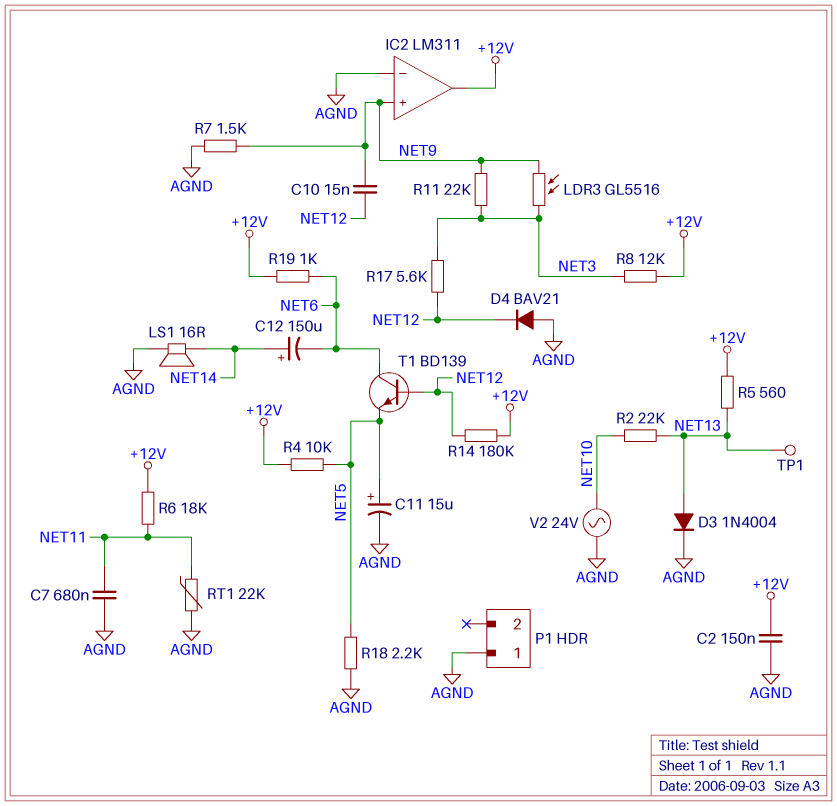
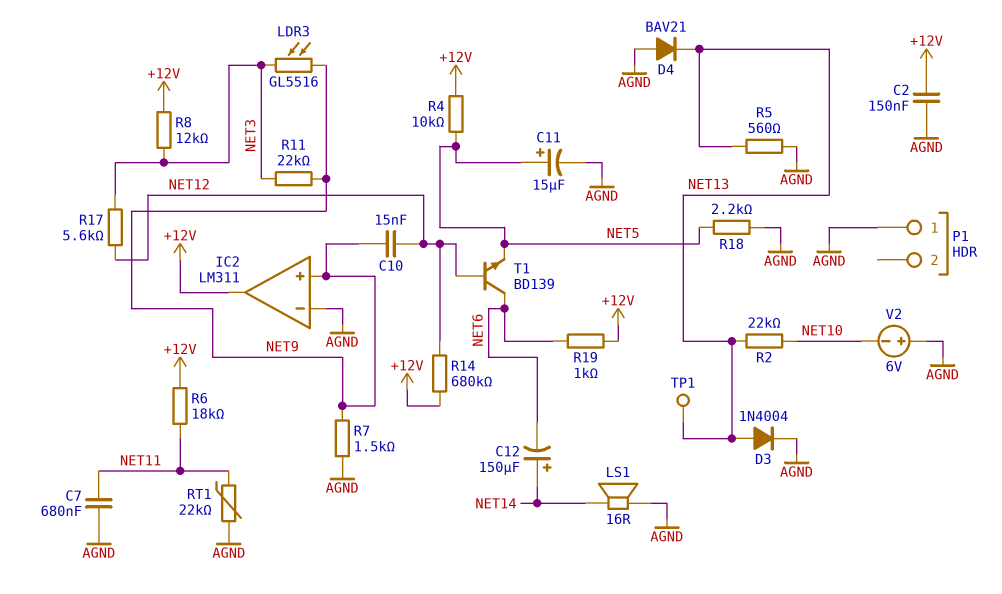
D4: diode BAV21 (A AGND, K NET12) -> diode BAV21 (A AGND, K NET13)
R5: 560 (+12V, NET13) -> 560 (AGND, NET13)
R14: 180k (+12V, NET12) -> 680k (+12V, NET12)
V2: AC 24V (AGND, NET10) -> 6V (plus AGND, minus NET10)

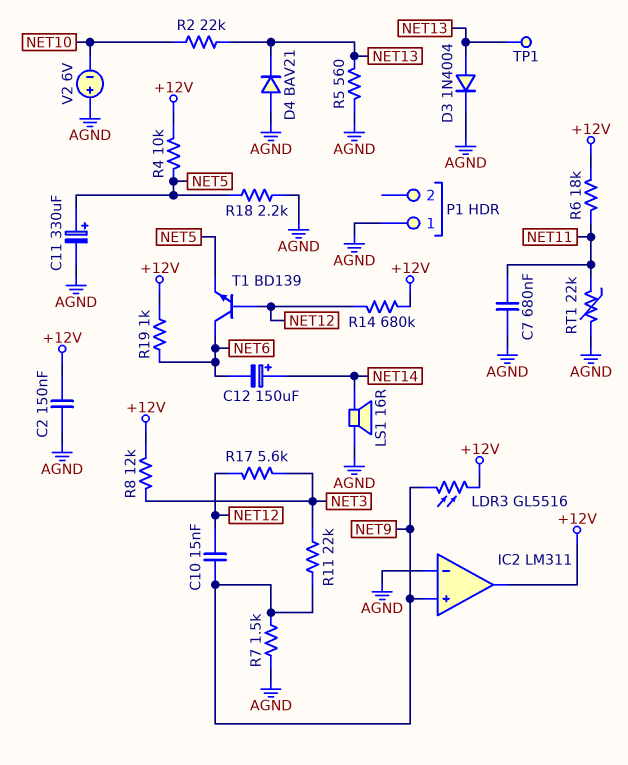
C11: 15uF (plus NET5, minus AGND) -> 330uF (plus NET5, minus AGND)
LDR3: GL5516 (NET3, NET9) -> GL5516 (+12V, NET9)

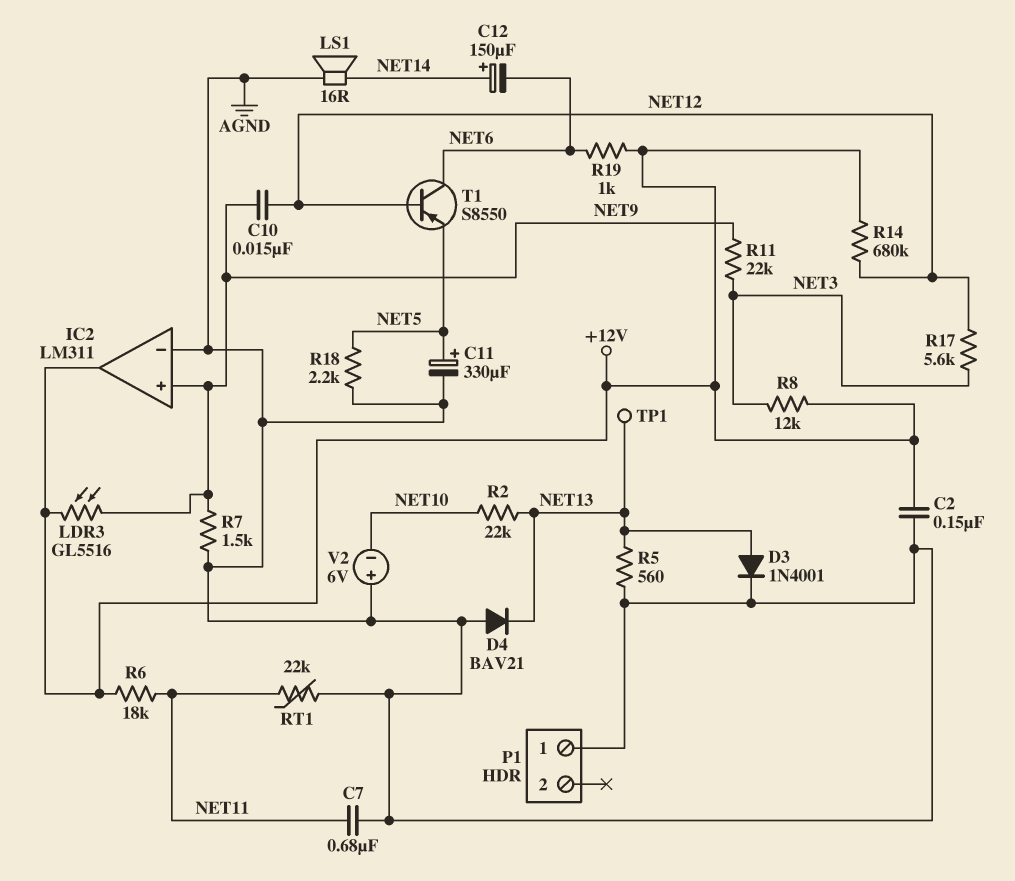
D3: diode 1N4004 (A NET13, K AGND) -> diode 1N4001 (A NET13, K AGND)
R4: 10k (+12V, NET5) -> none
T1: NPN BD139 (B NET12, C NET6, E NET5) -> PNP S8550 (B NET12, C NET6, E NET5)

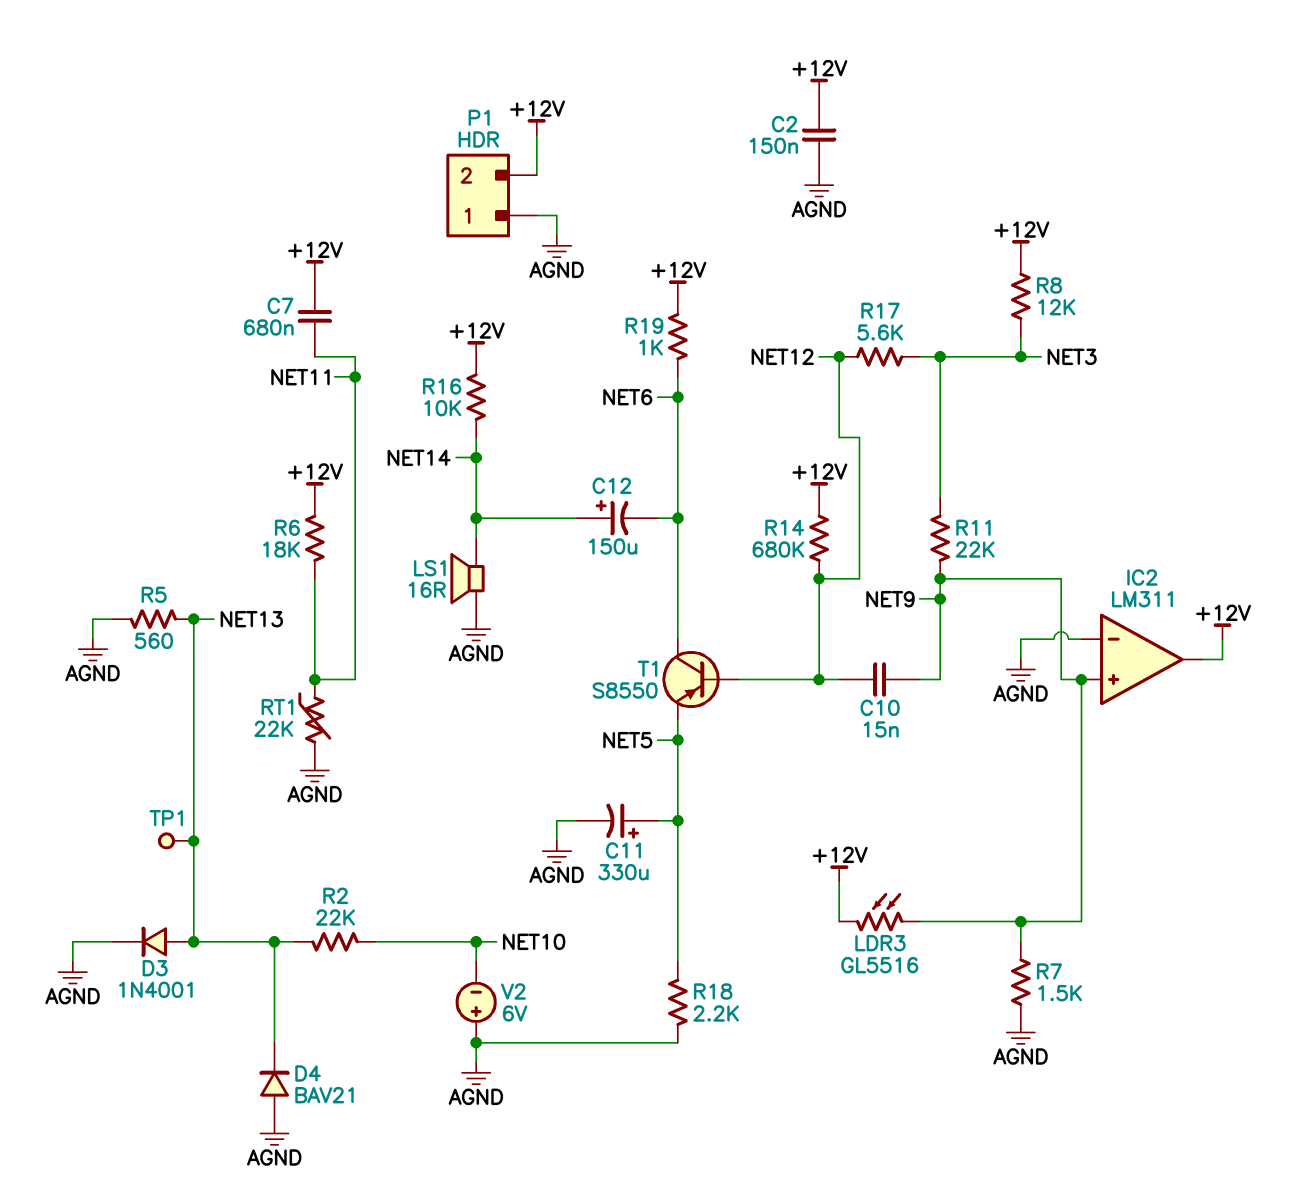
C7: 680nF (AGND, NET11) -> 680nF (+12V, NET11)
P1 pin 2: none -> +12V
R16: none -> 10k (+12V, NET14)

